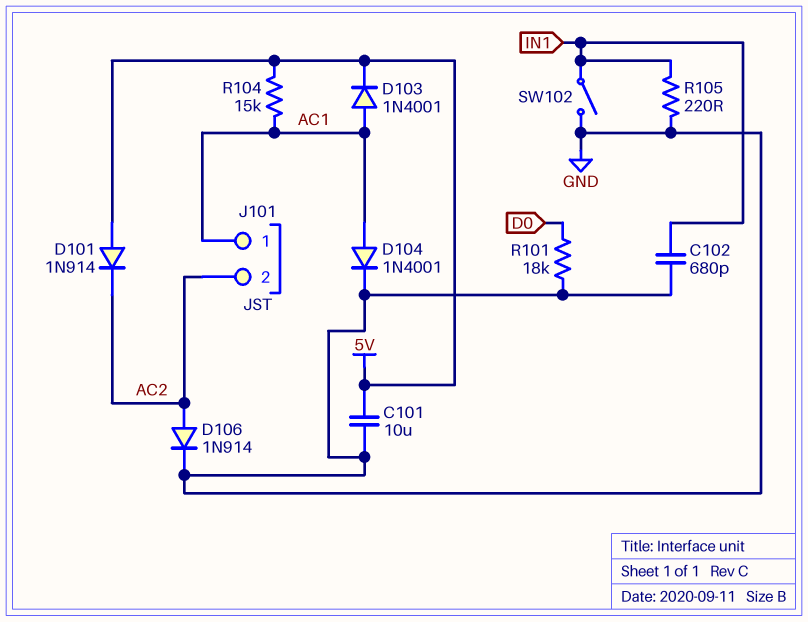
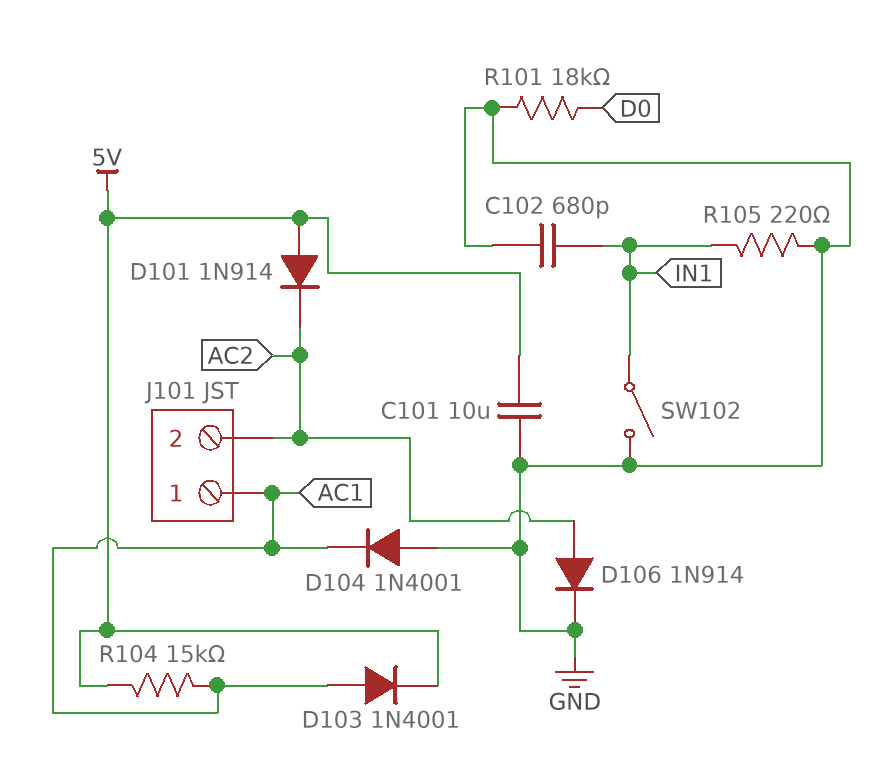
D104: diode 1N4001 (A AC1, K GND) -> diode 1N4001 (A GND, K AC1)

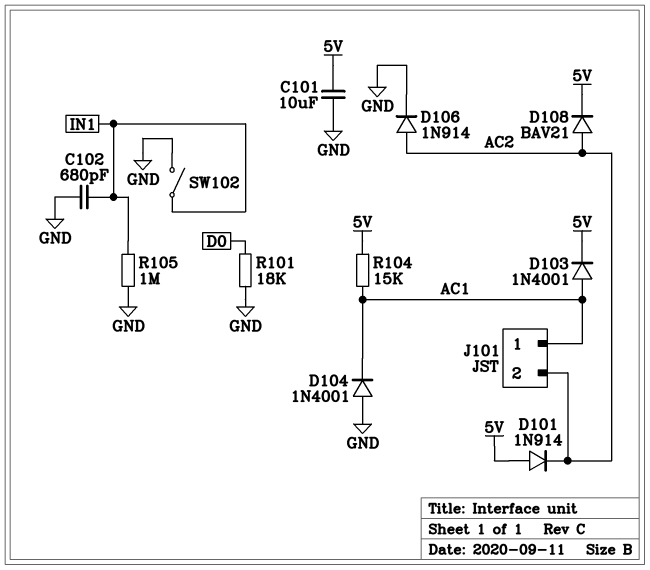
D108: none -> diode BAV21 (A AC2, K 5V)
R105: 220 (GND, IN1) -> 1M (GND, IN1)

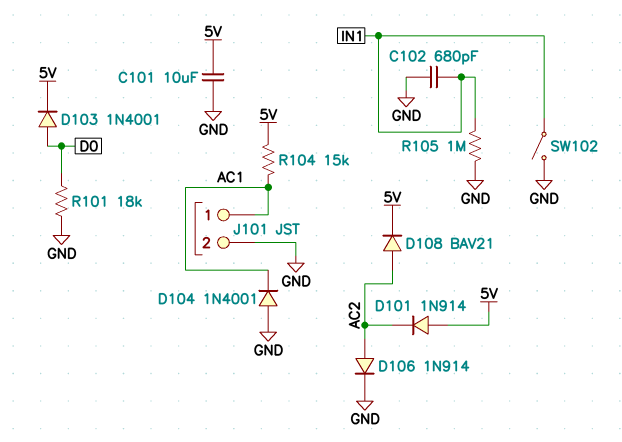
D103: diode 1N4001 (A AC1, K 5V) -> diode 1N4001 (A D0, K 5V)
J101 pin 2: AC2 -> GND

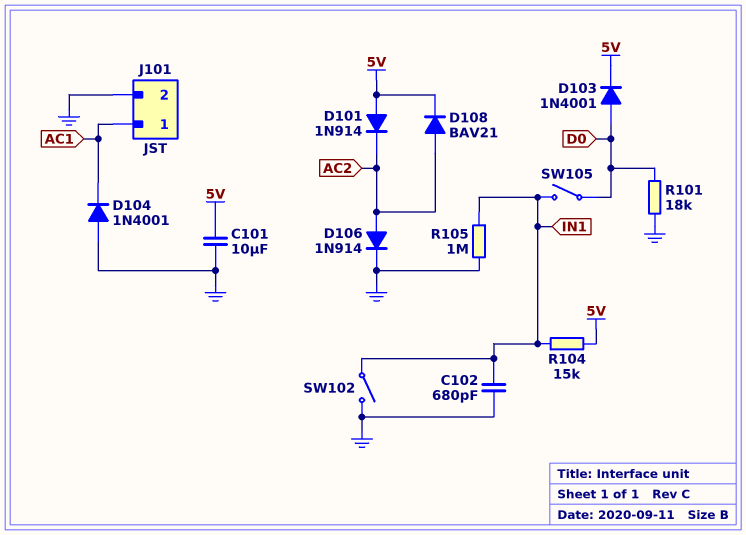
R104: 15k (5V, AC1) -> 15k (5V, IN1)
SW105: none -> switch (D0, IN1)

